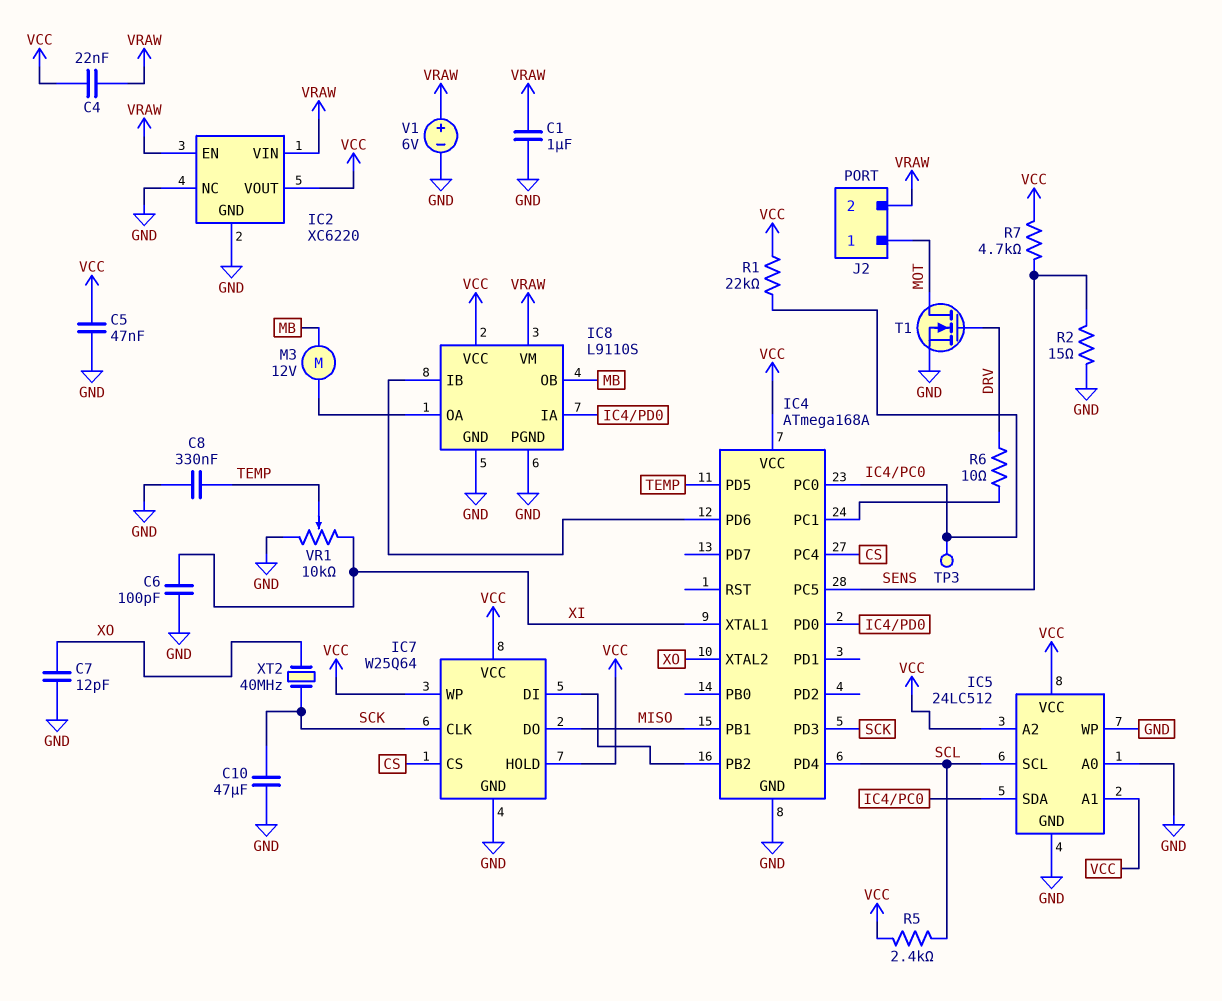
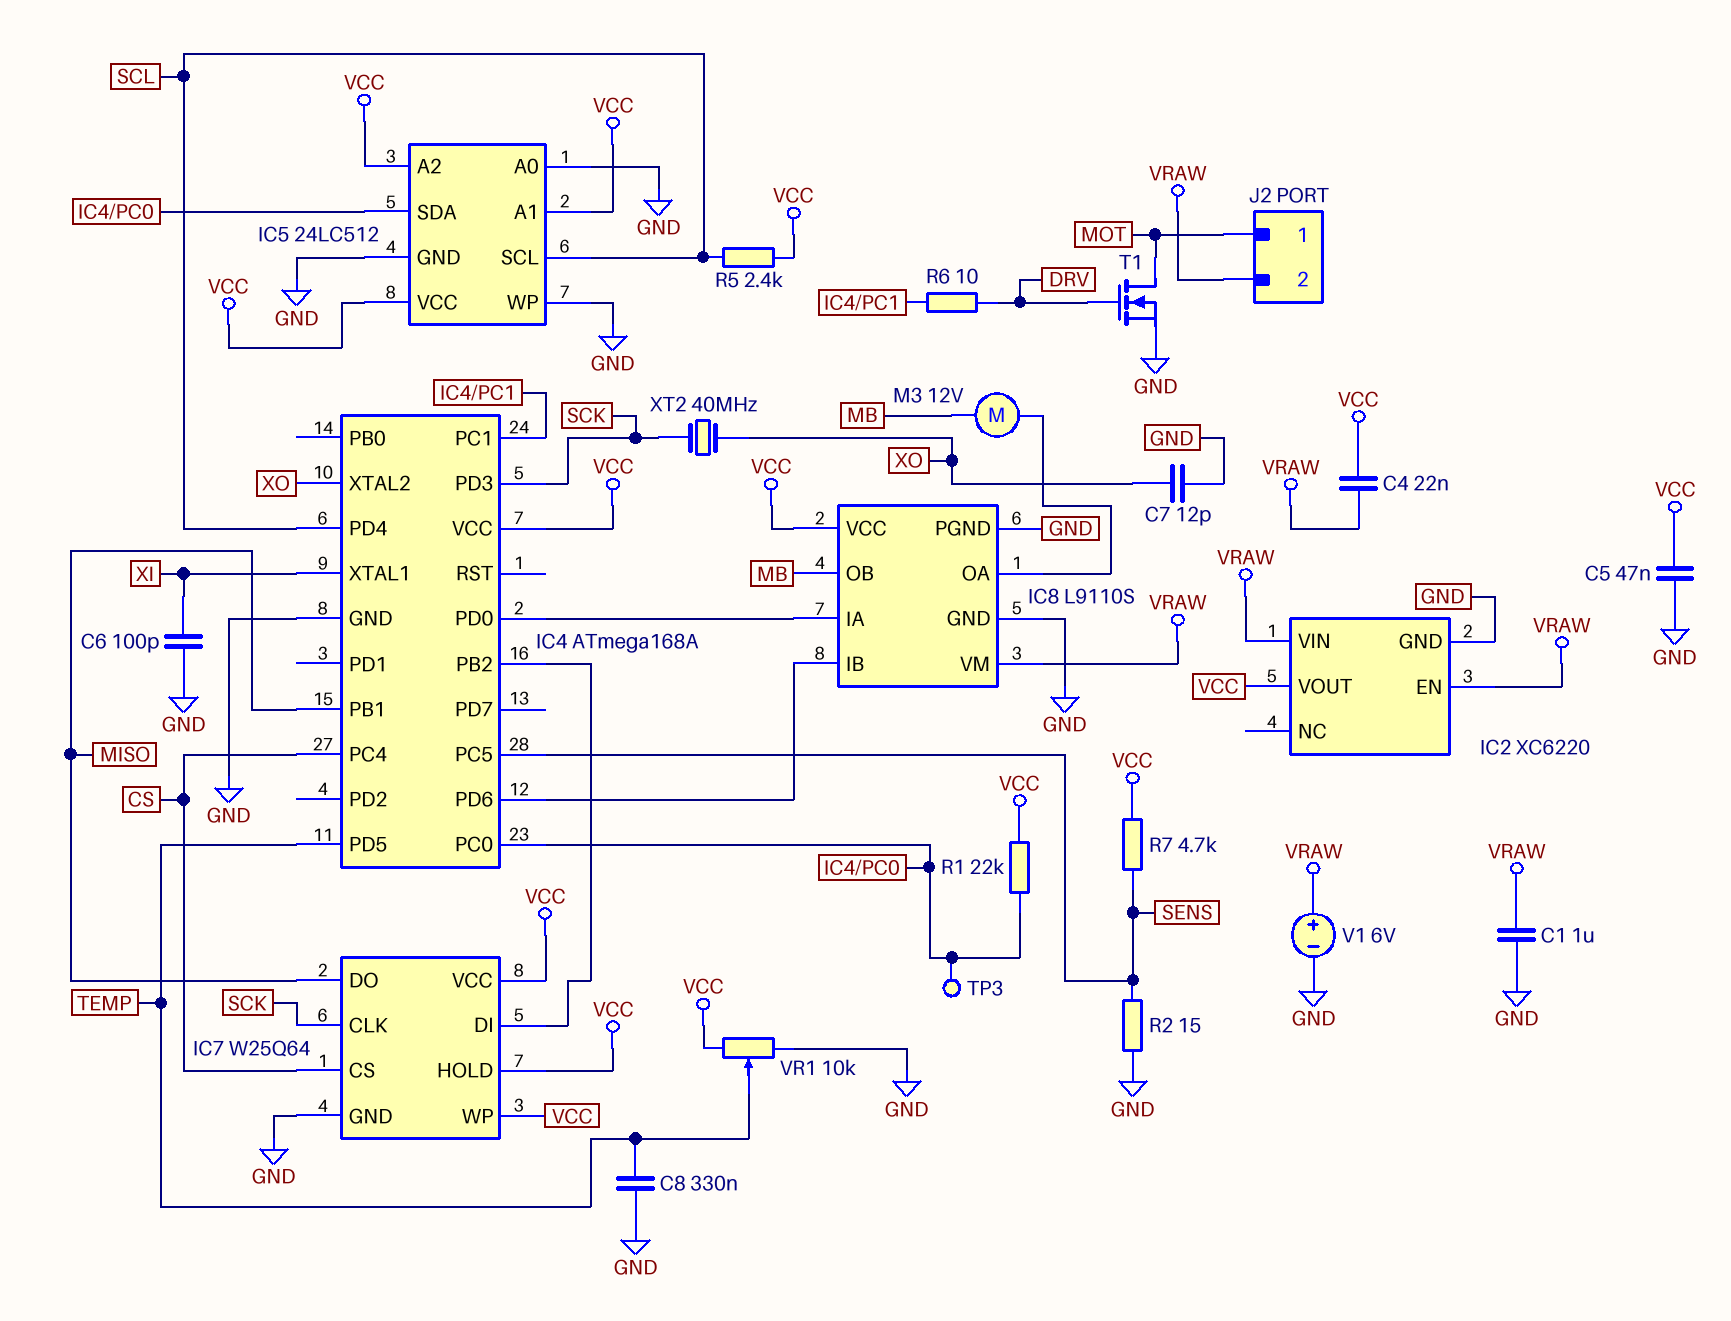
C10: 47uF (GND, SCK) -> none
IC2 pin NC: GND -> none
VR1: 10k (GND, XI, wiper TEMP) -> 10k (GND, VCC, wiper TEMP)

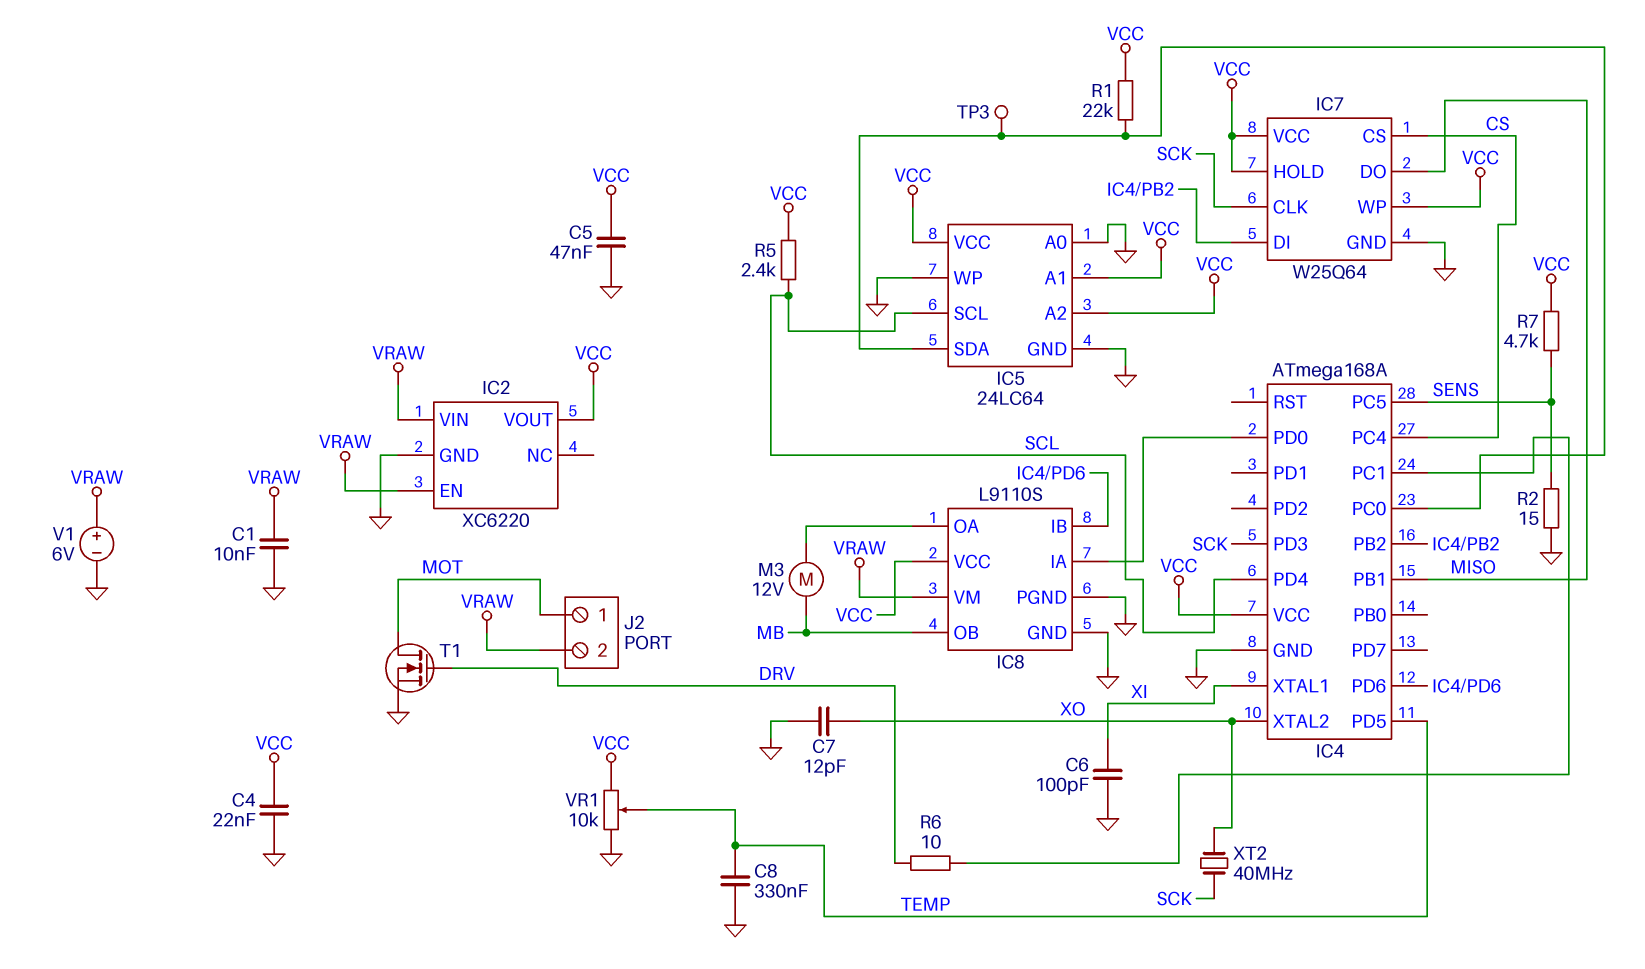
C1: 1uF (GND, VRAW) -> 10nF (GND, VRAW)
C4: 22nF (VCC, VRAW) -> 22nF (GND, VCC)
IC5: 24LC512 -> 24LC64

